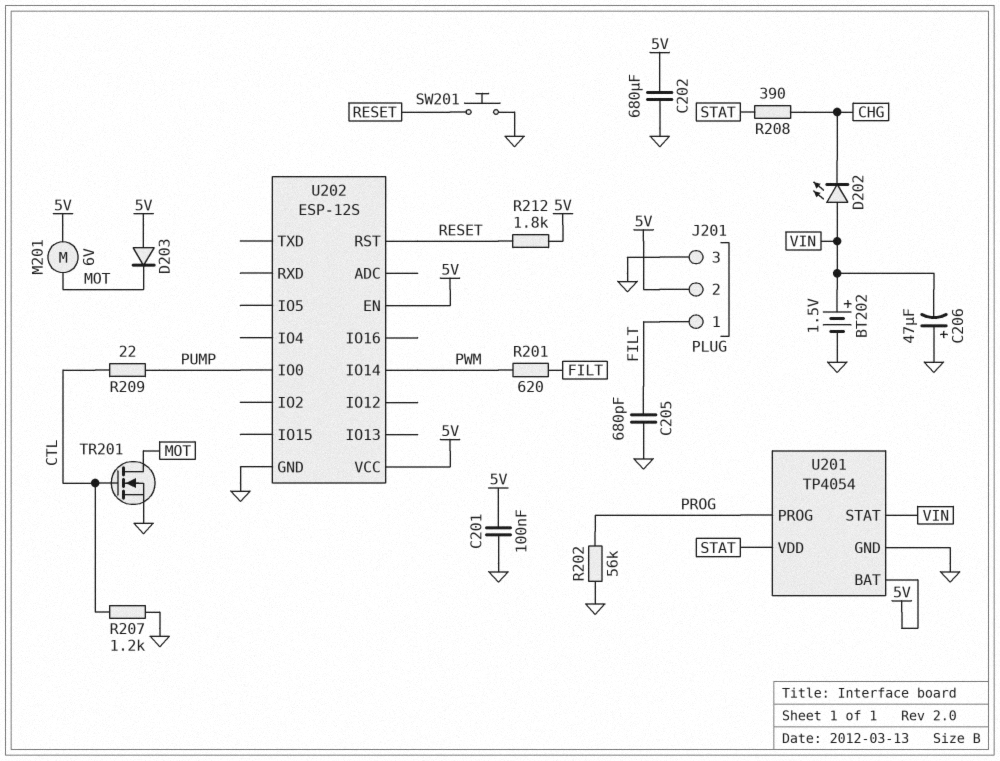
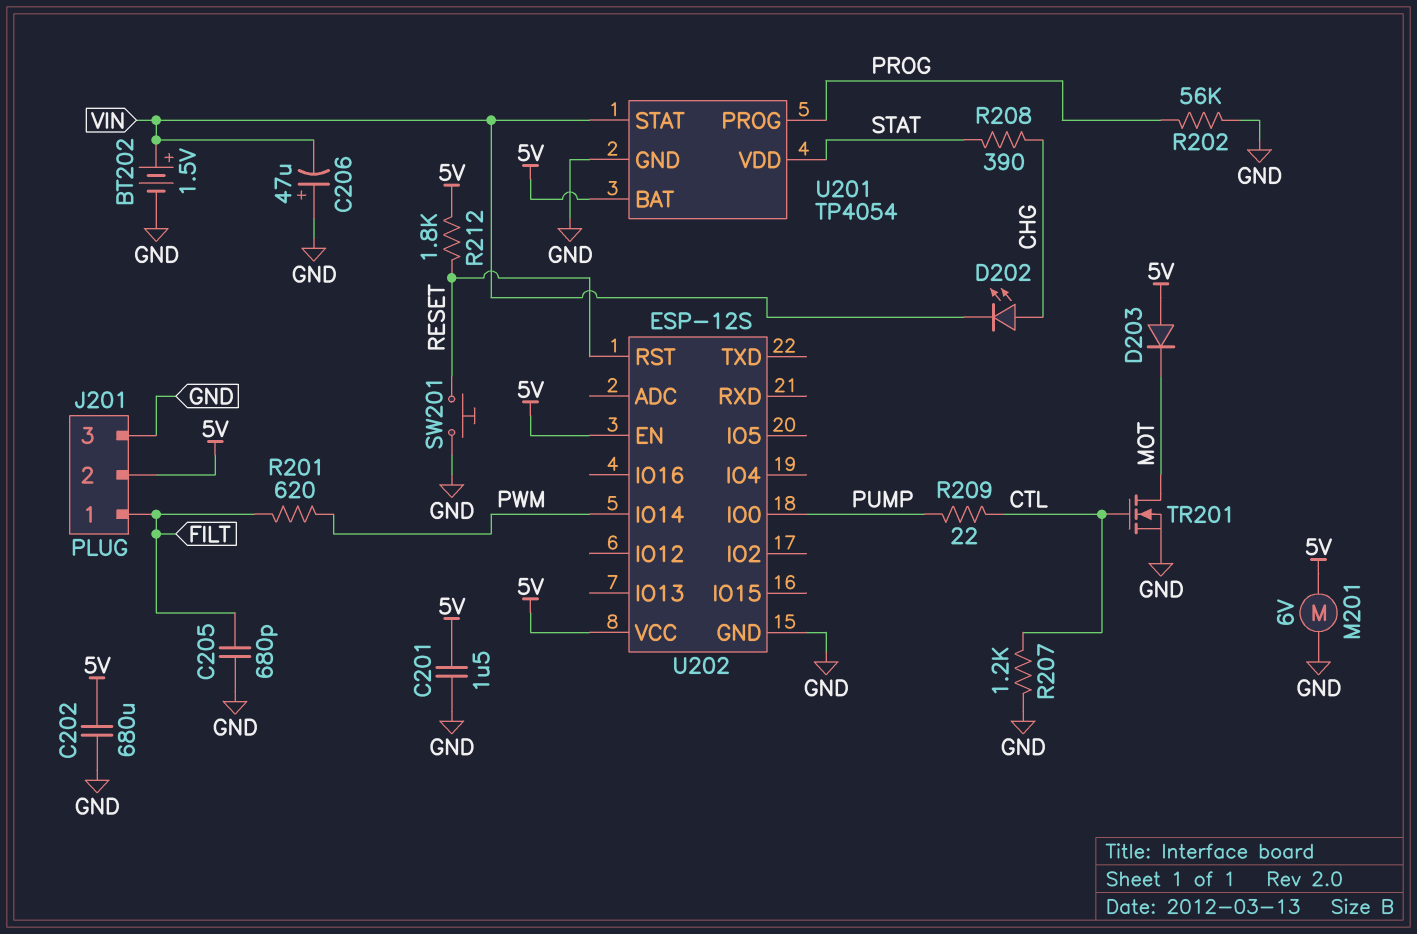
C201: 100nF (5V, GND) -> 1.5uF (5V, GND)
D202: LED (A VIN, K CHG) -> LED (A CHG, K VIN)
M201: motor 6V (5V, MOT) -> motor 6V (5V, GND)

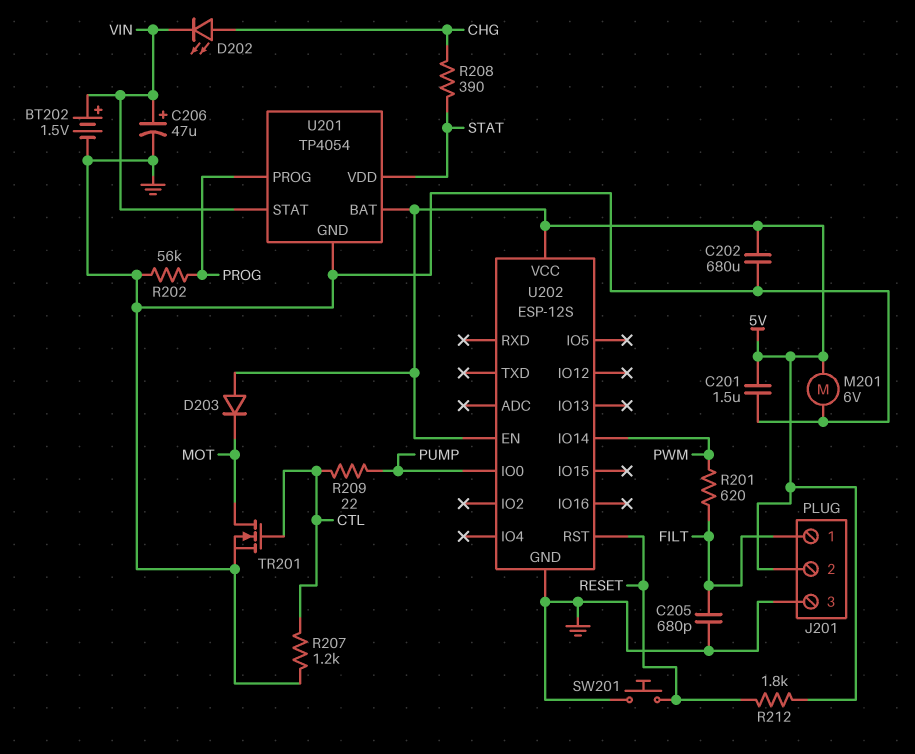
C206: 47uF (plus GND, minus VIN) -> 47uF (plus VIN, minus GND)

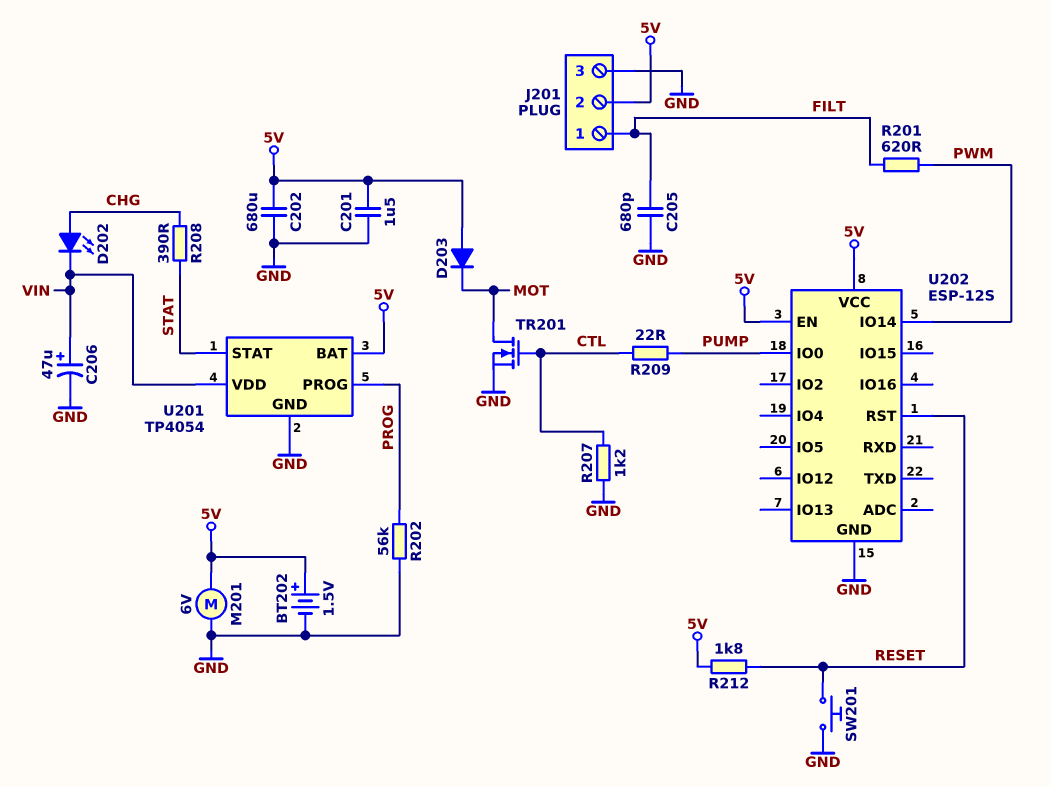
BT202: 1.5V (plus VIN, minus GND) -> 1.5V (plus 5V, minus GND)
U201 pin STAT: VIN -> STAT
U201 pin VDD: STAT -> VIN

